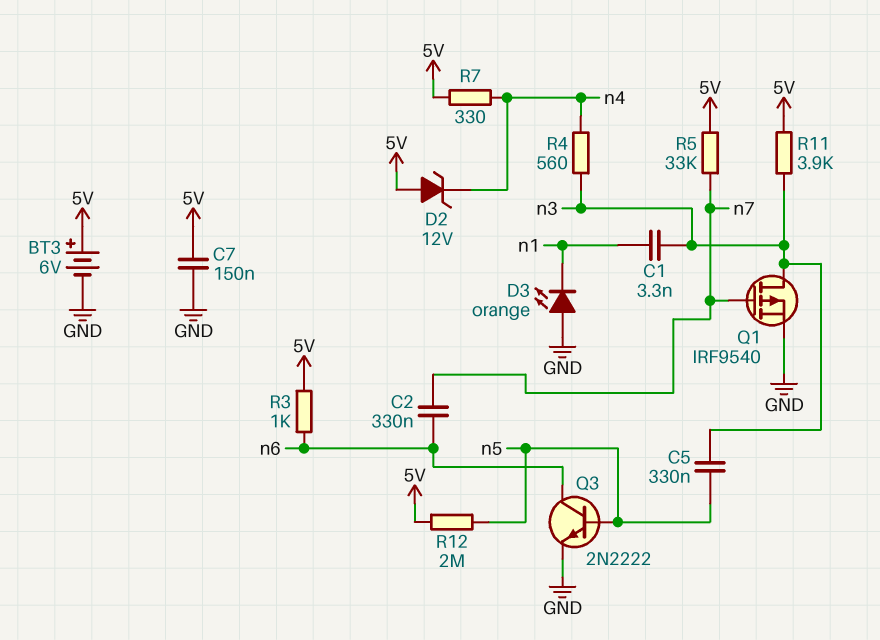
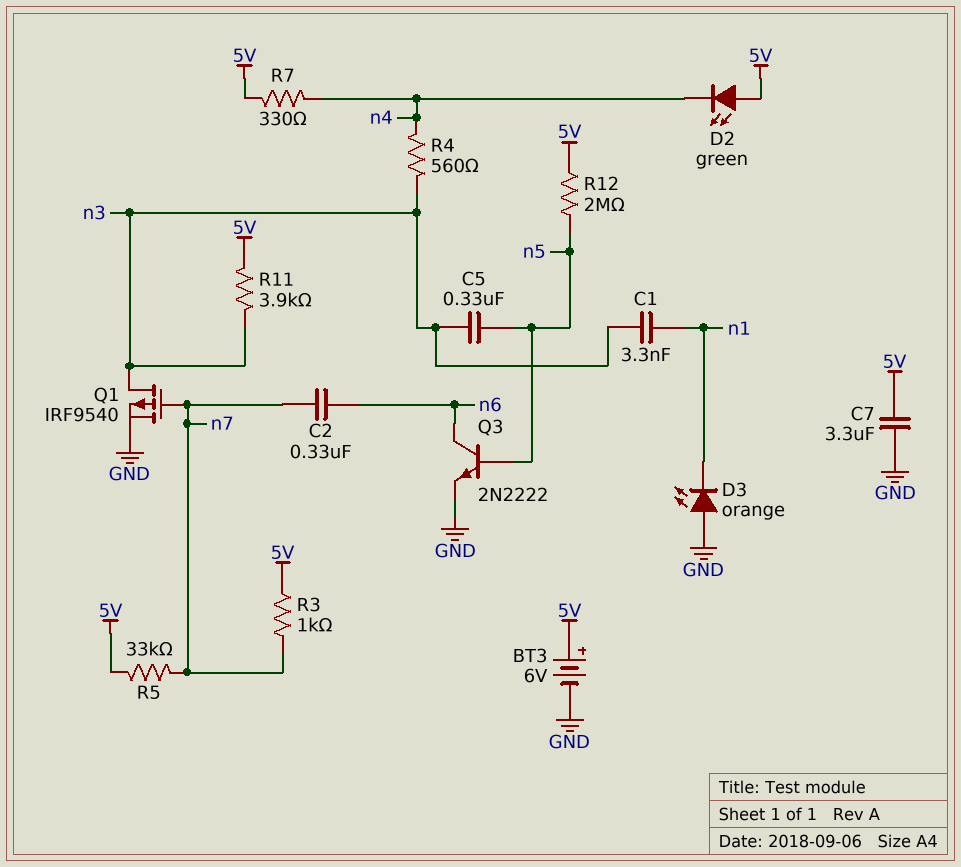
C7: 150nF (5V, GND) -> 3.3uF (5V, GND)
D2: zener 12V (A 5V, K n4) -> LED green (A 5V, K n4)
R3: 1k (5V, n6) -> 1k (5V, n7)

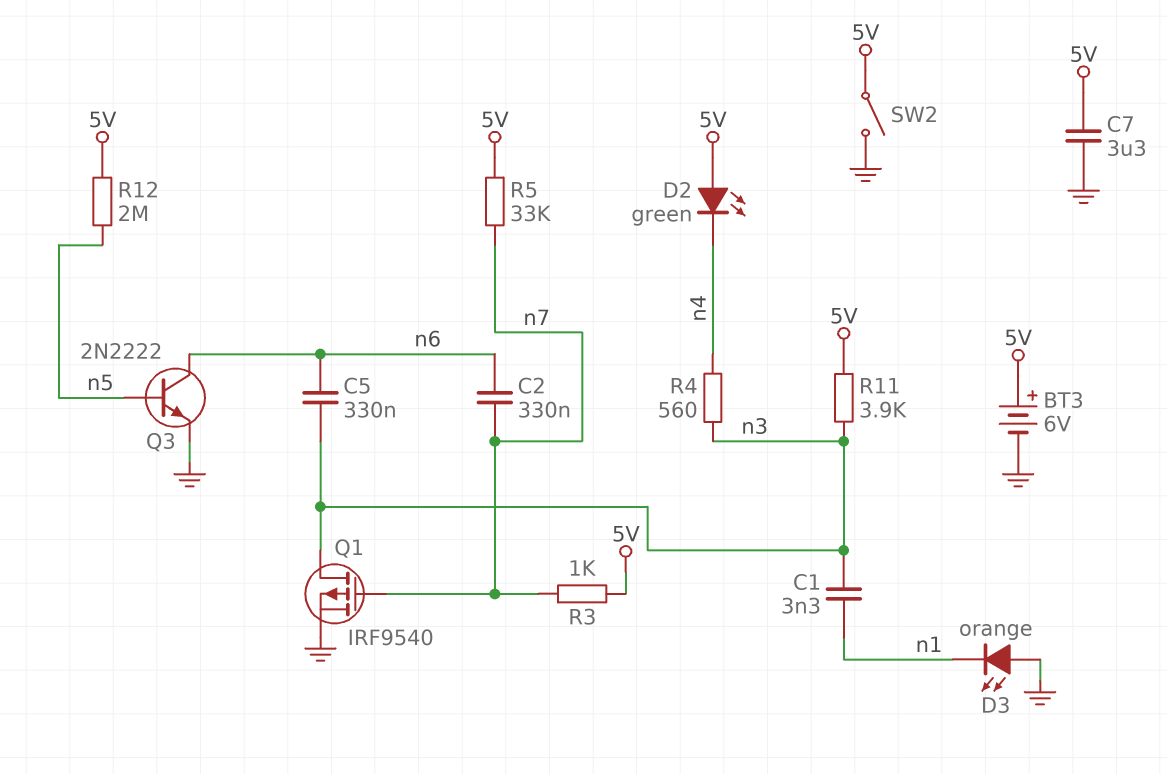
C5: 330nF (n3, n5) -> 330nF (n3, n6)
R7: 330 (5V, n4) -> none
SW2: none -> switch (5V, GND)

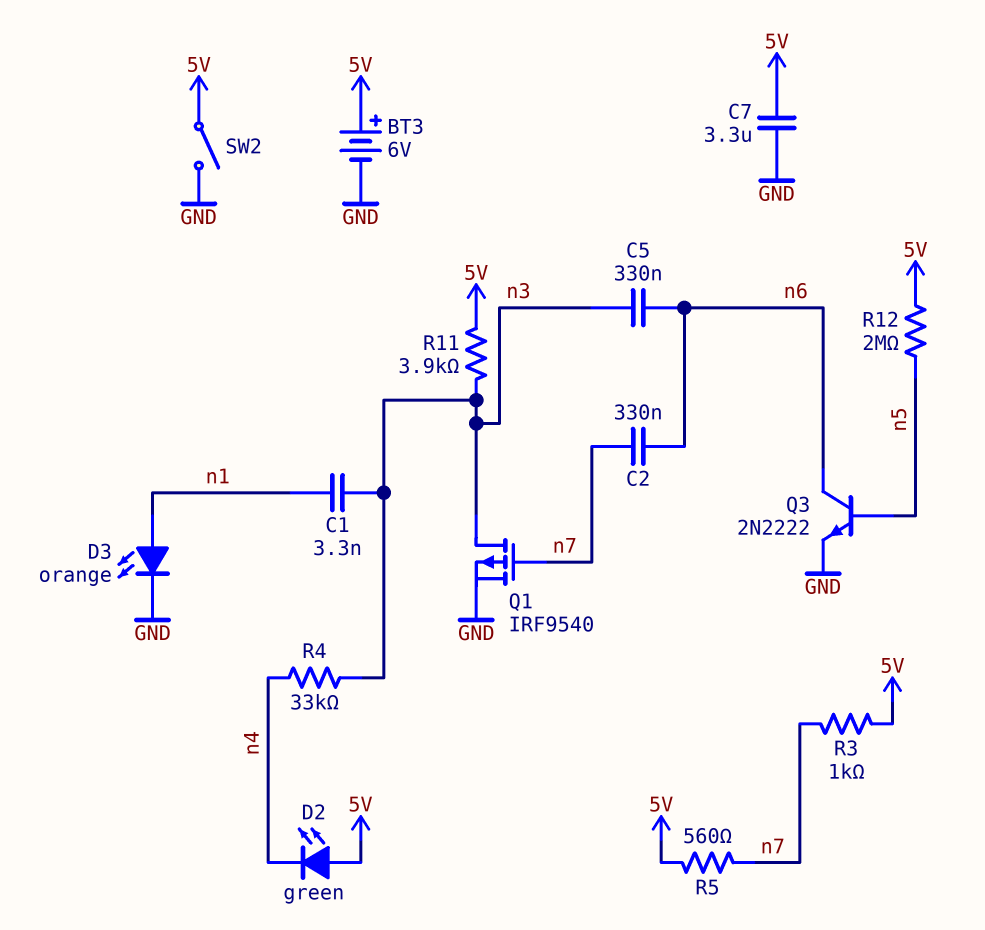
D3: LED orange (A GND, K n1) -> LED orange (A n1, K GND)
R4: 560 (n3, n4) -> 33k (n3, n4)
R5: 33k (5V, n7) -> 560 (5V, n7)

